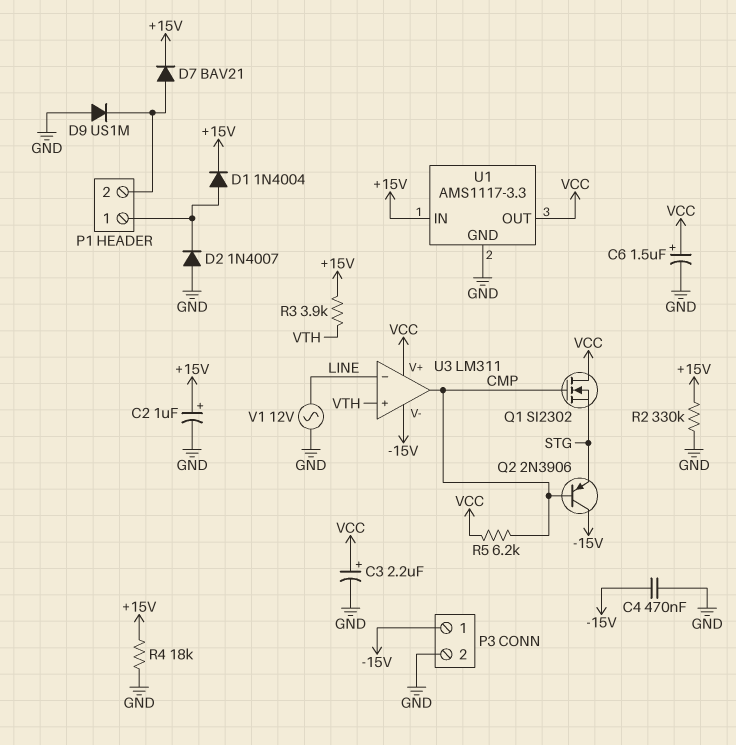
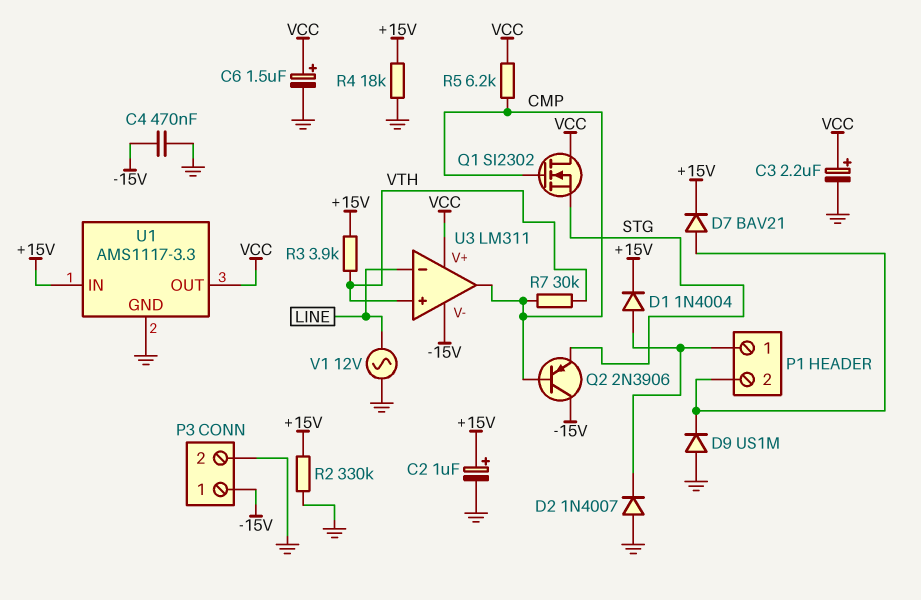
R7: none -> 30k (CMP, VTH)

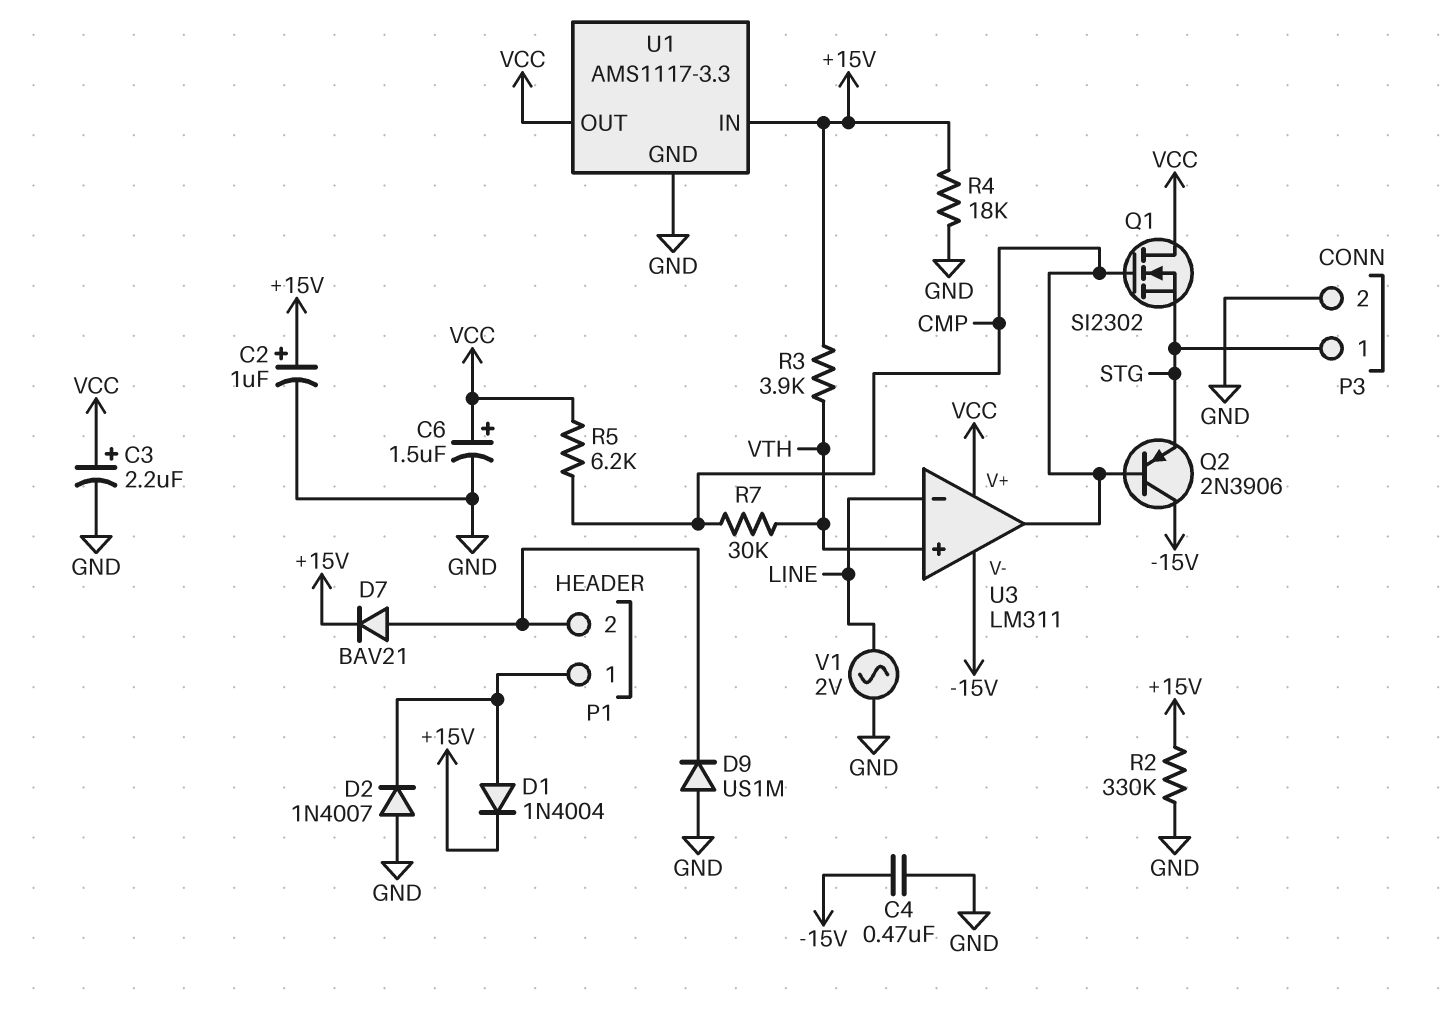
P3 pin 1: -15V -> STG
V1: AC 12V (GND, LINE) -> AC 2V (GND, LINE)

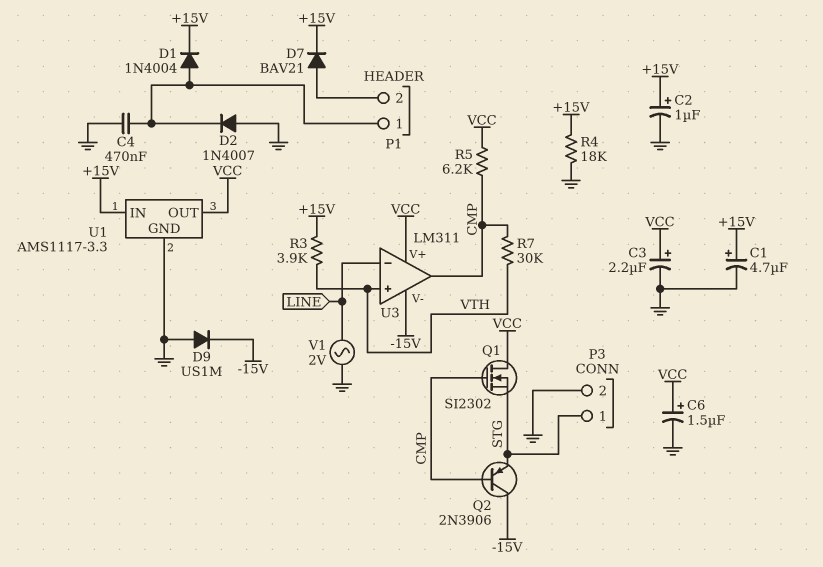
C1: none -> 4.7uF (plus +15V, minus GND)
C4: 470nF (-15V, GND) -> 470nF (GND, P1/1)
D9: diode US1M (A GND, K P1/2) -> diode US1M (A GND, K -15V)
R2: 330k (+15V, GND) -> none

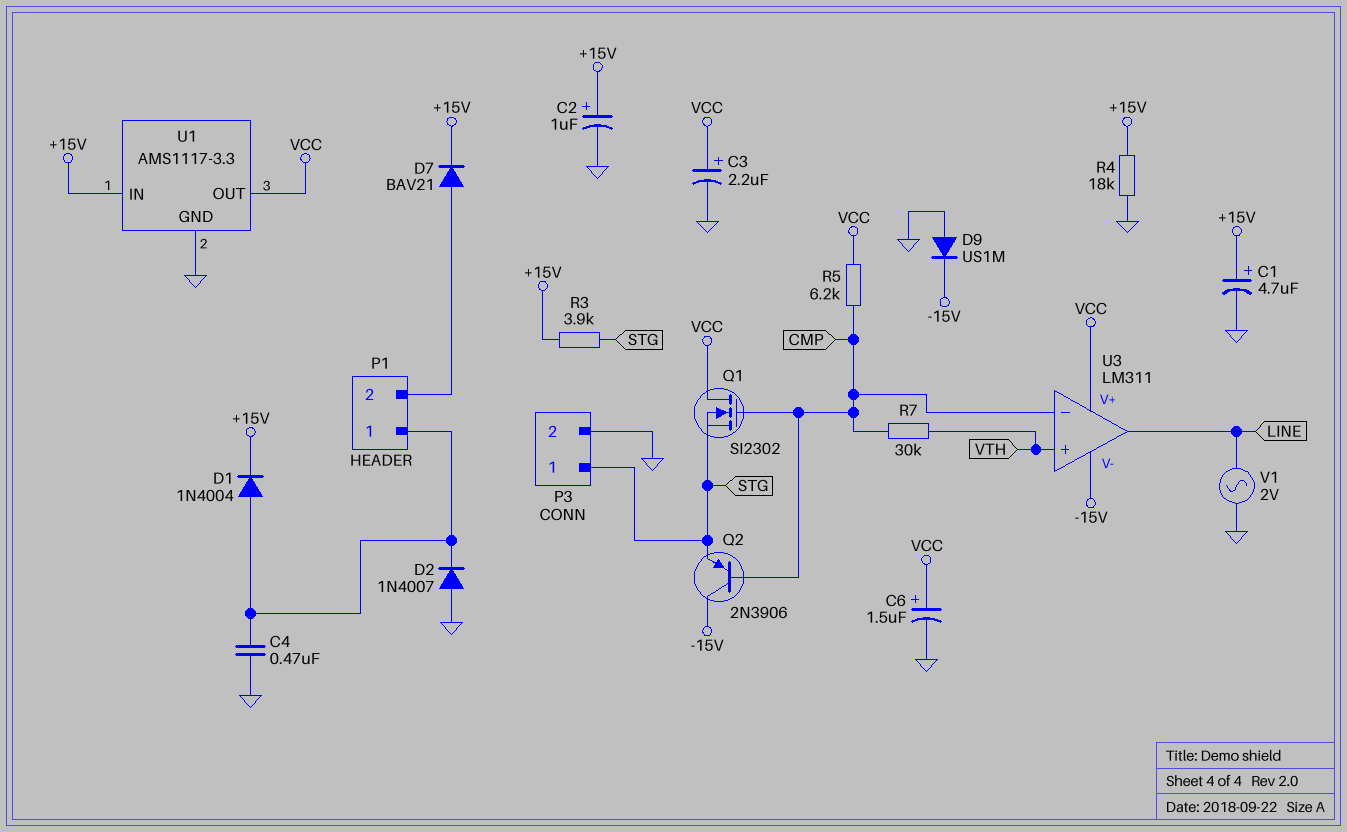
R3: 3.9k (+15V, VTH) -> 3.9k (+15V, STG)
U3 pin in-: LINE -> CMP
U3 pin out: CMP -> LINE

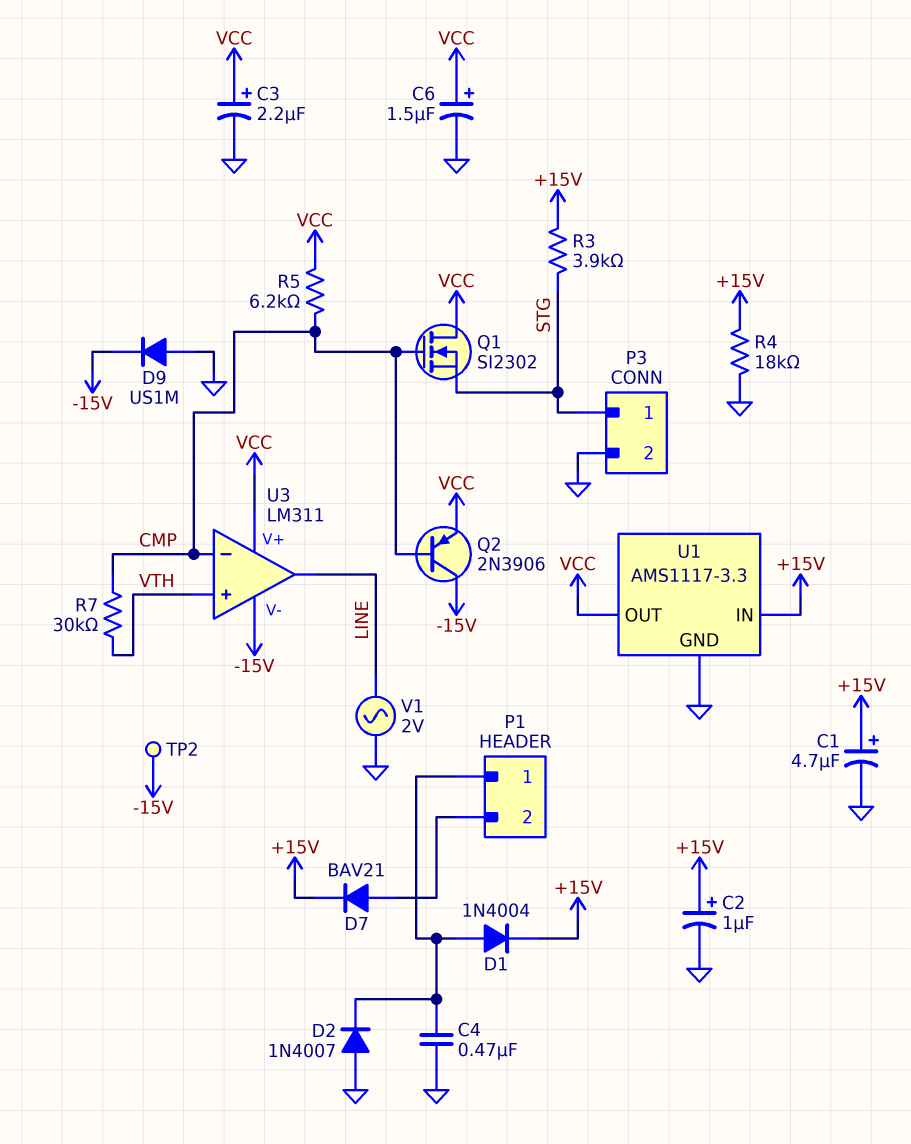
Q2: PNP 2N3906 (B CMP, C -15V, E STG) -> PNP 2N3906 (B CMP, C -15V, E VCC)
TP2: none -> test point (-15V)

